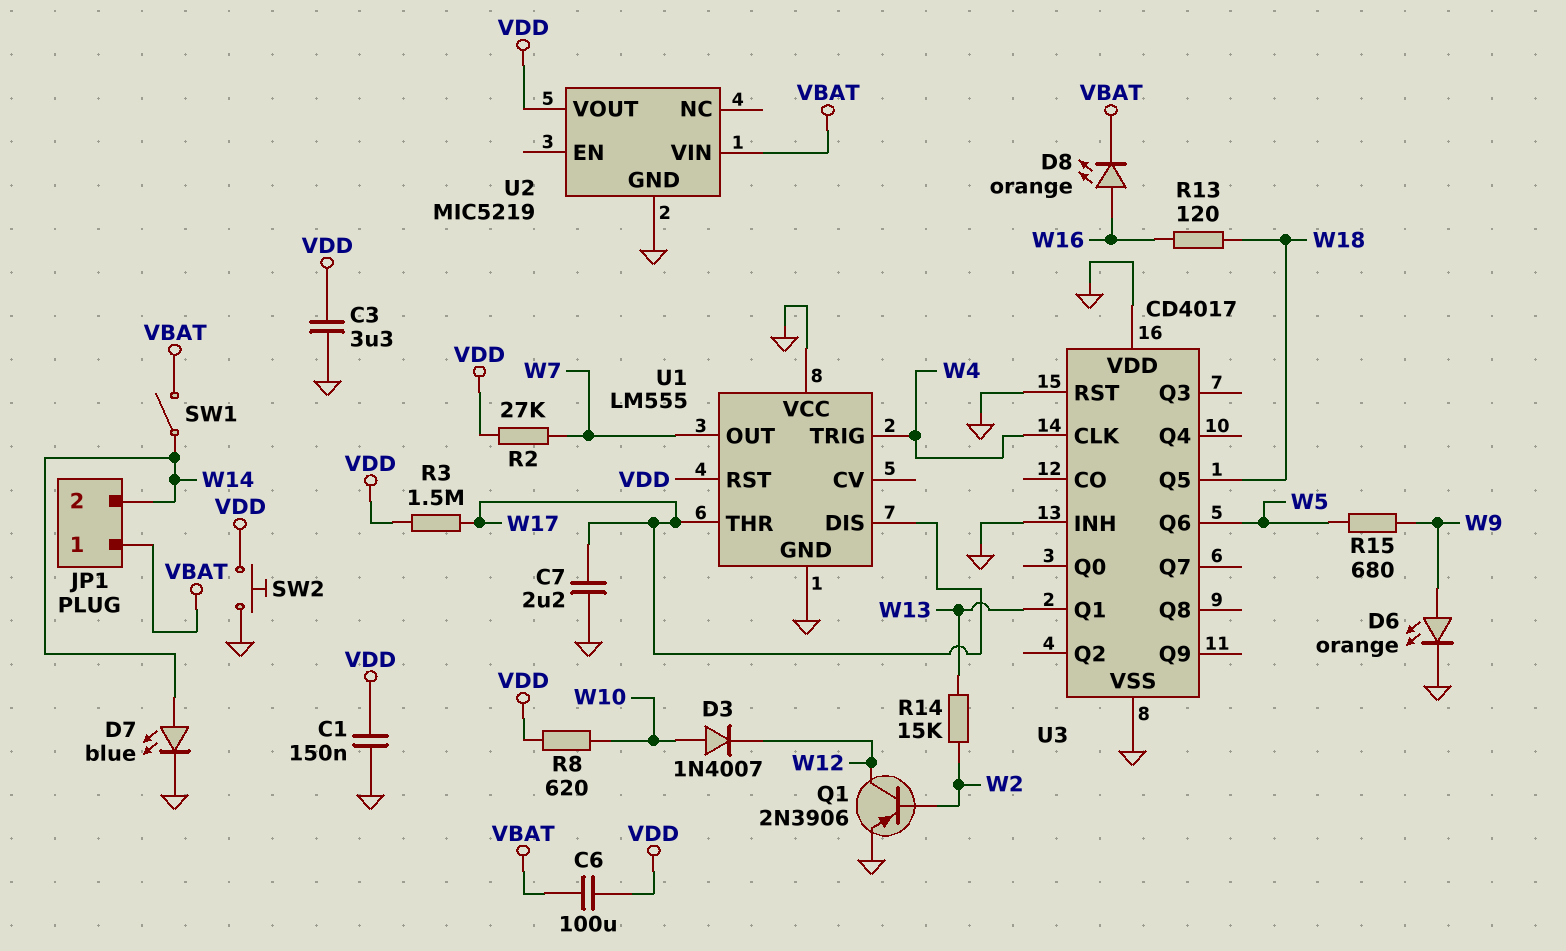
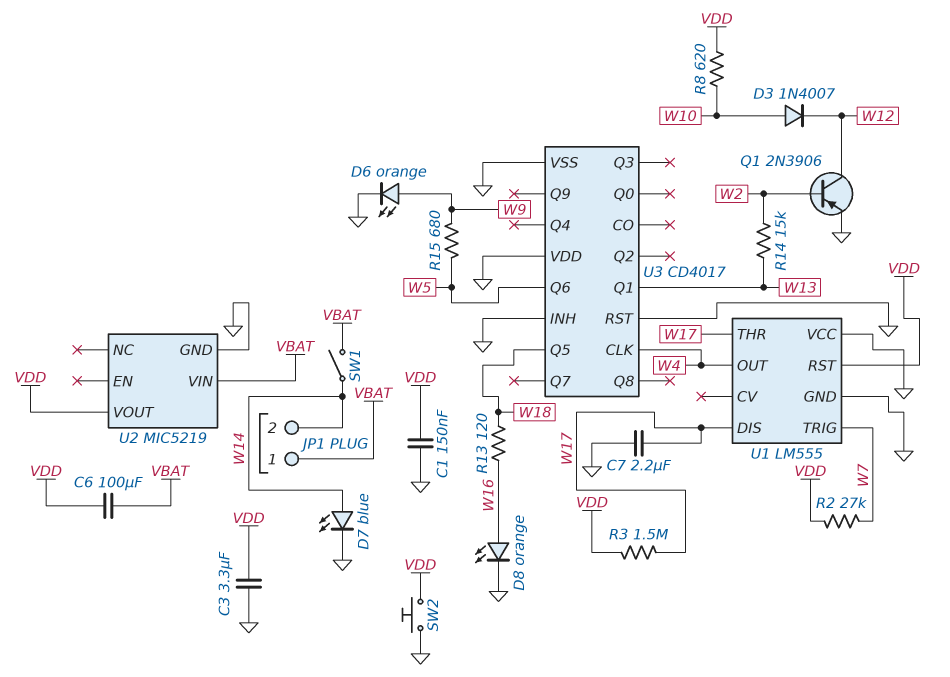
D8: LED orange (A W16, K VBAT) -> LED orange (A W16, K GND)
U1 pin OUT: W7 -> W4
U1 pin TRIG: W4 -> W7

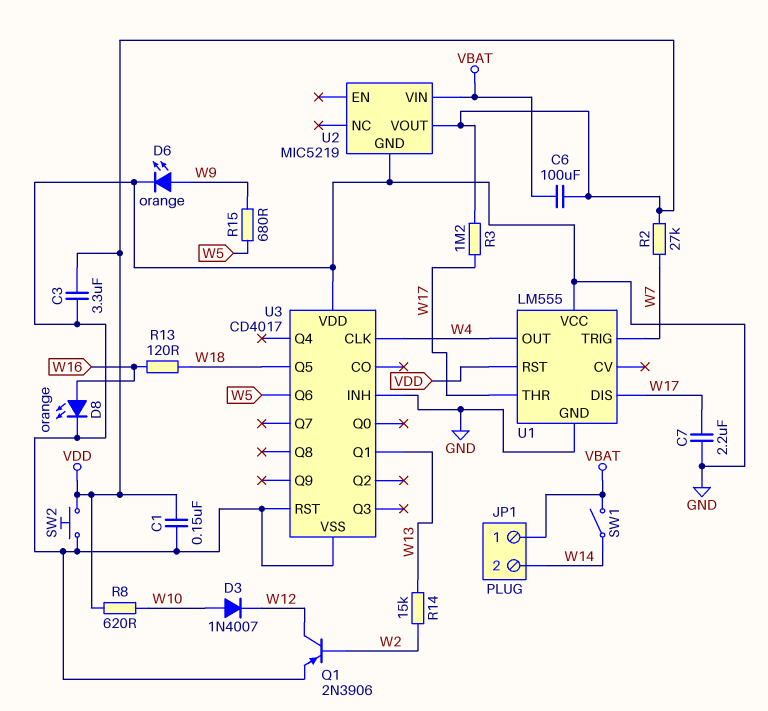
D7: LED blue (A W14, K GND) -> none
R3: 1.5M (VDD, W17) -> 1.2M (VDD, W17)

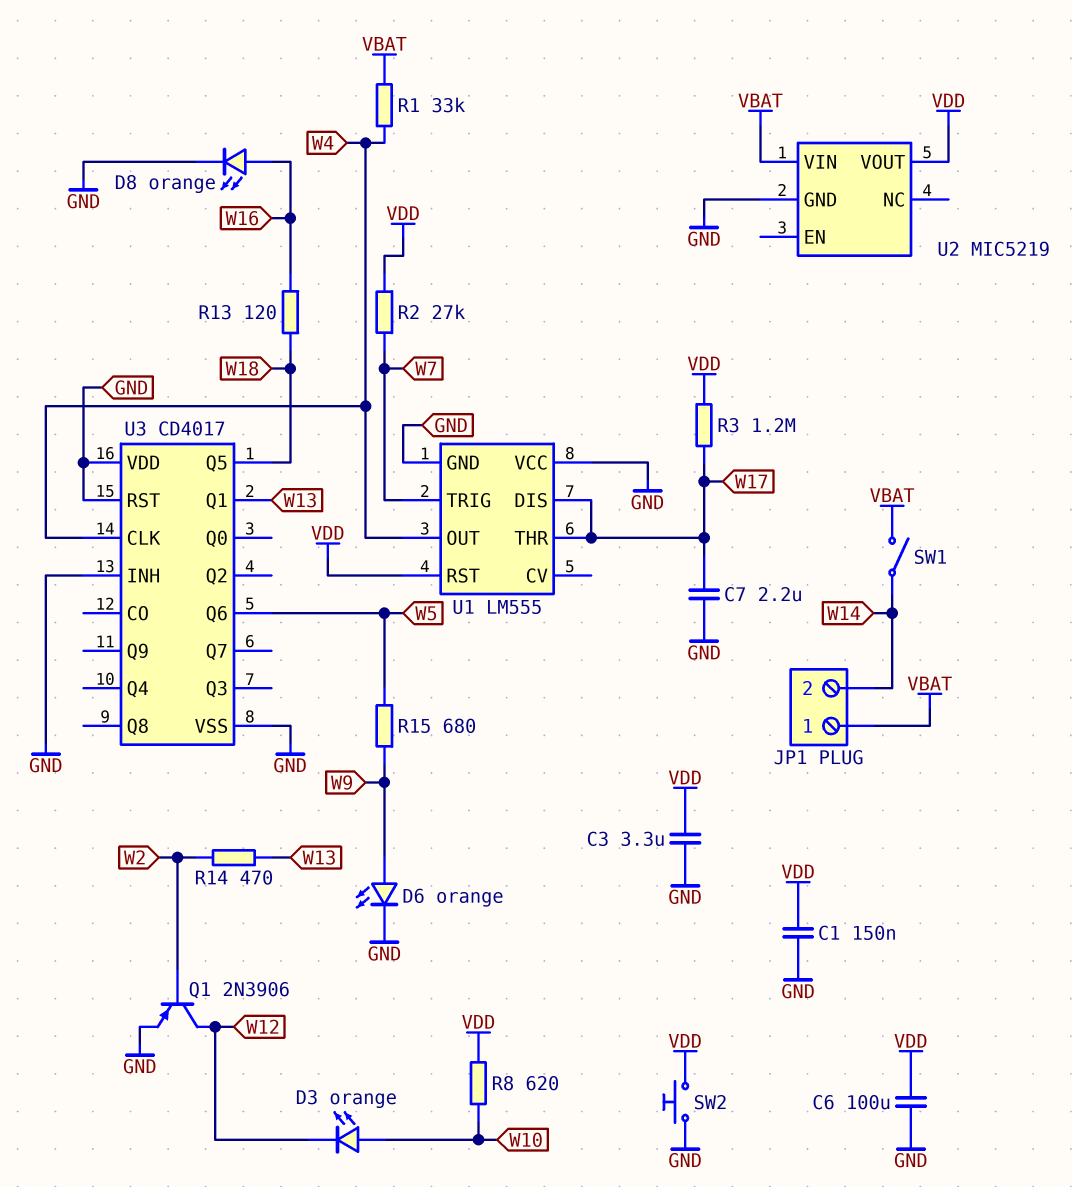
C6: 100uF (VBAT, VDD) -> 100uF (GND, VDD)
D3: diode 1N4007 (A W10, K W12) -> LED orange (A W10, K W12)
R1: none -> 33k (VBAT, W4)
R14: 15k (W2, W13) -> 470 (W2, W13)

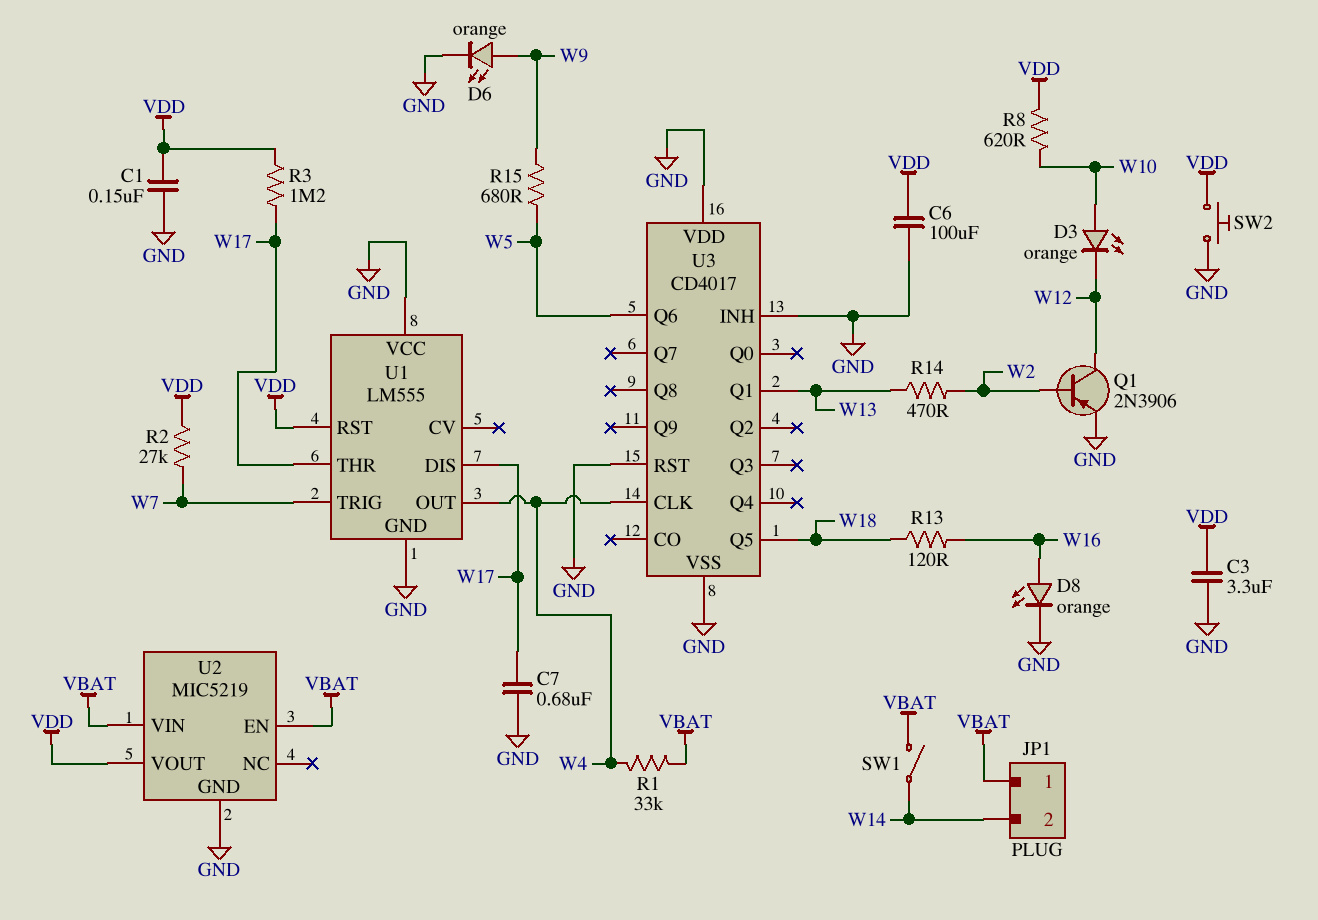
C7: 2.2uF (GND, W17) -> 680nF (GND, W17)
U2 pin EN: none -> VBAT

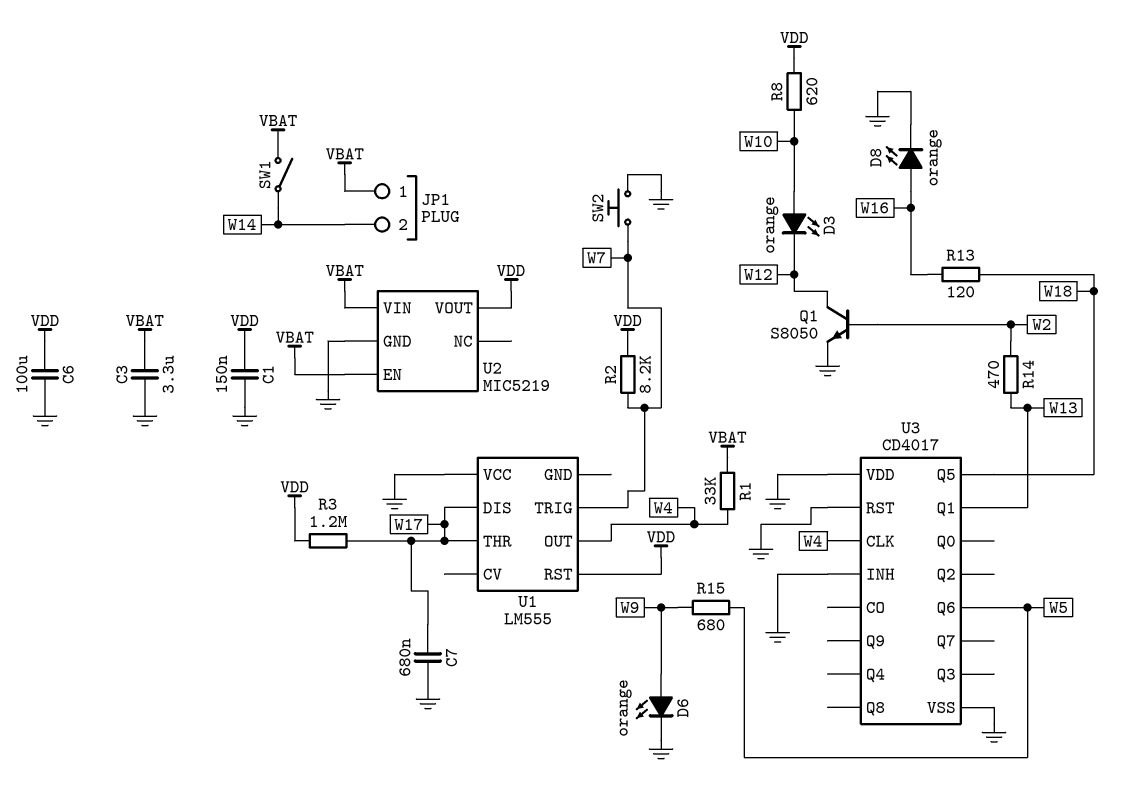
C3: 3.3uF (GND, VDD) -> 3.3uF (GND, VBAT)
Q1: PNP 2N3906 (B W2, C W12, E GND) -> NPN S8050 (B W2, C W12, E GND)
R2: 27k (VDD, W7) -> 8.2k (VDD, W7)
SW2: button (GND, VDD) -> button (GND, W7)
U1 pin GND: GND -> none

